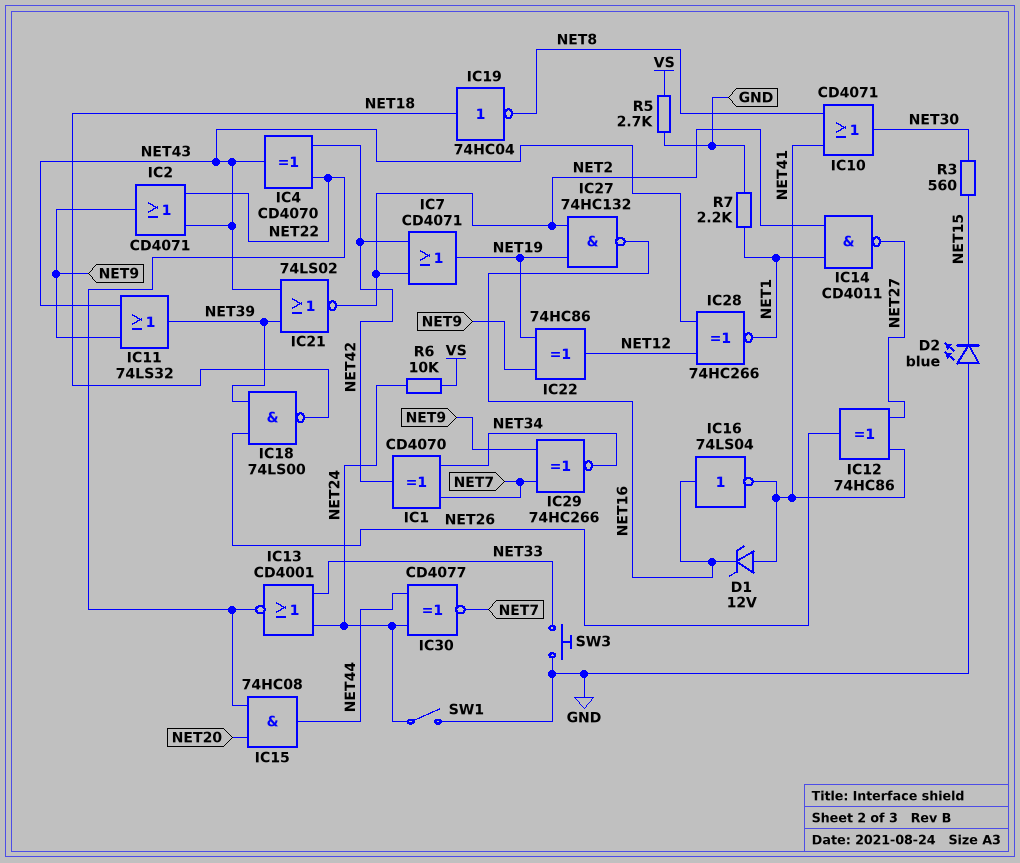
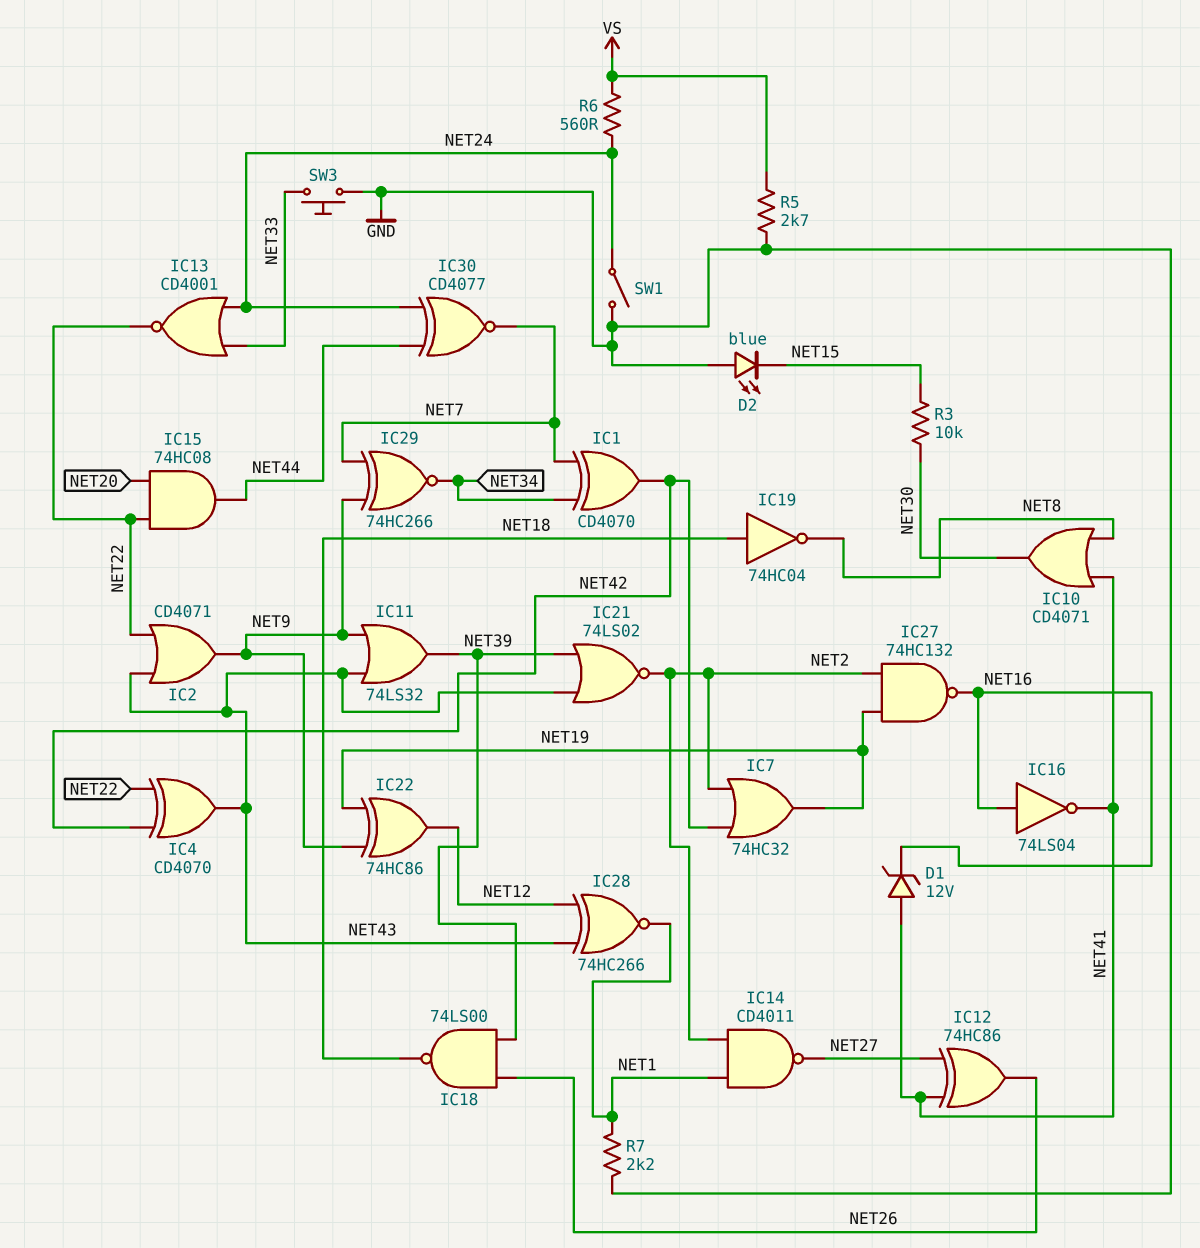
IC7: OR CD4071 (in NET2, in NET42, out NET19) -> OR 74HC32 (in NET2, in NET42, out NET19)
R3: 560 (NET15, NET30) -> 10k (NET15, NET30)
R6: 10k (NET24, VS) -> 560 (NET24, VS)

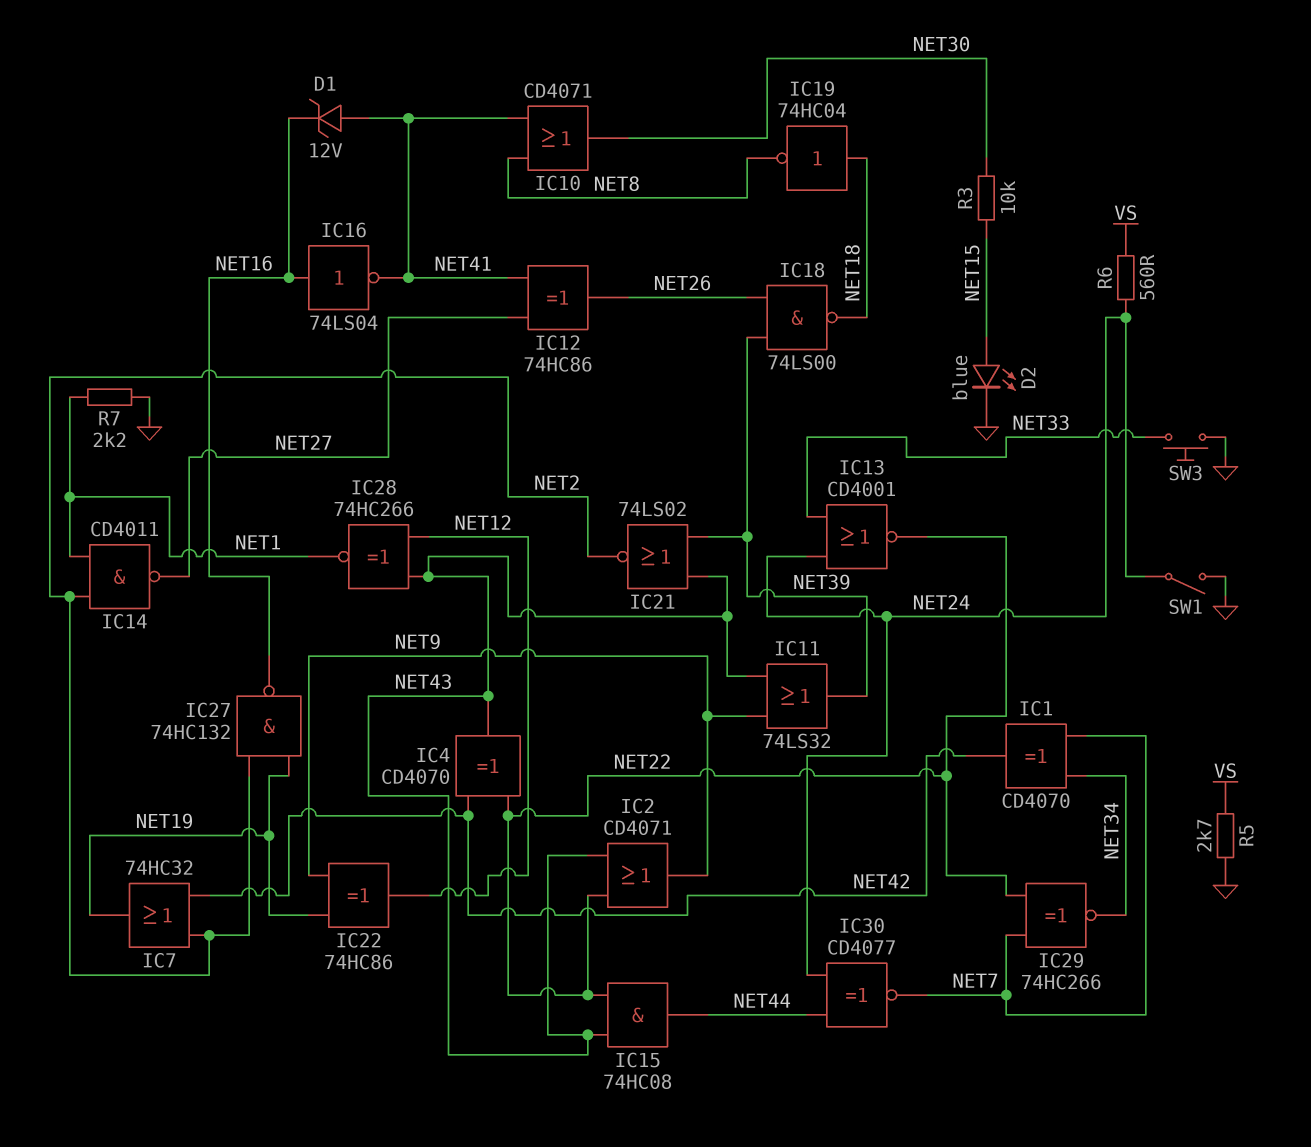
D2: LED blue (A GND, K NET15) -> LED blue (A NET15, K GND)
IC15: AND 74HC08 (in NET20, in NET22, out NET44) -> AND 74HC08 (in NET22, in NET43, out NET44)
IC29: XNOR 74HC266 (in NET7, in NET9, out NET34) -> XNOR 74HC266 (in NET7, in NET22, out NET34)

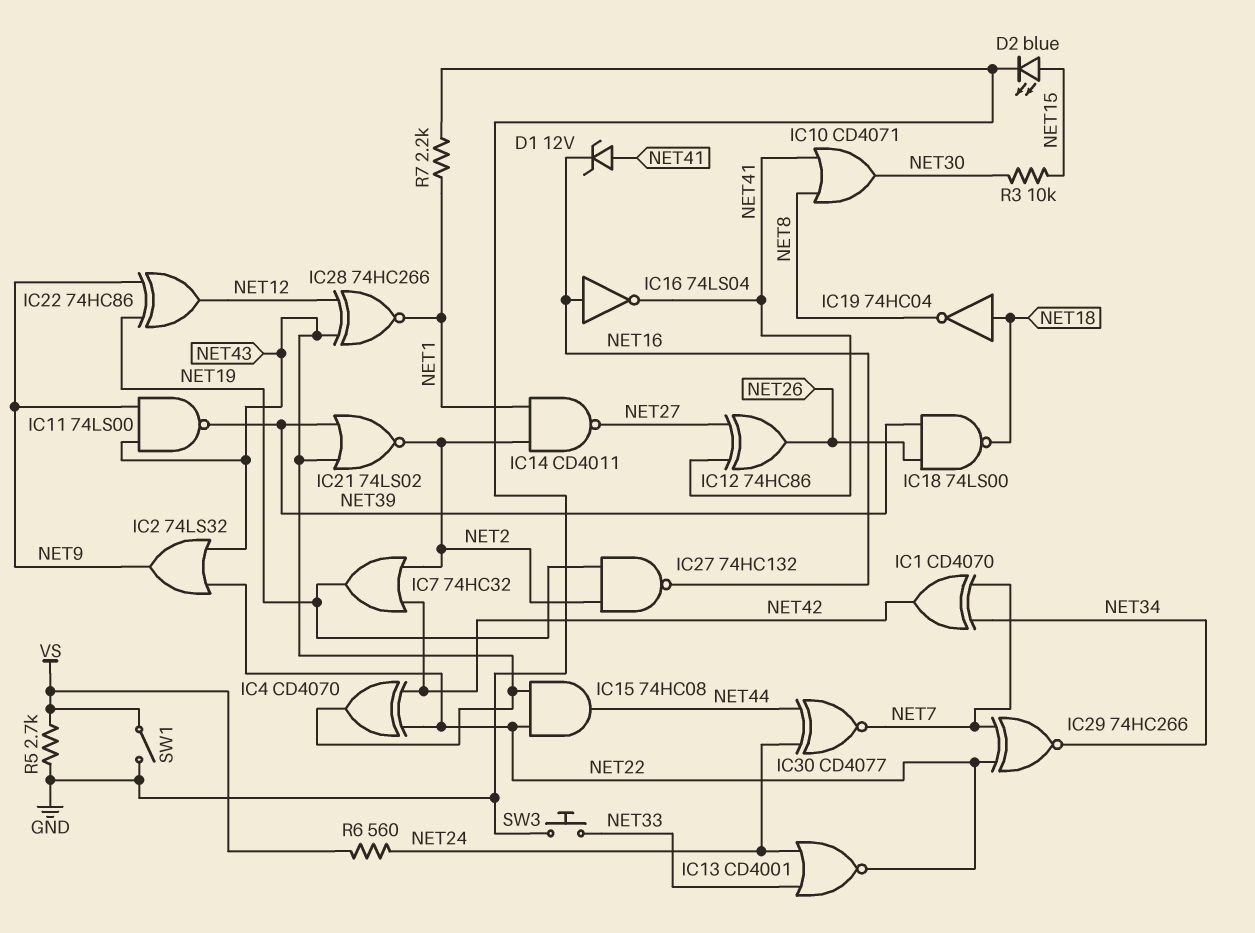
IC2: OR CD4071 (in NET22, in NET43, out NET9) -> OR 74LS32 (in NET22, in NET43, out NET9)
IC11: OR 74LS32 (in NET9, in NET43, out NET39) -> NAND 74LS00 (in NET9, in NET43, out NET39)
SW1: switch (GND, NET24) -> switch (GND, VS)

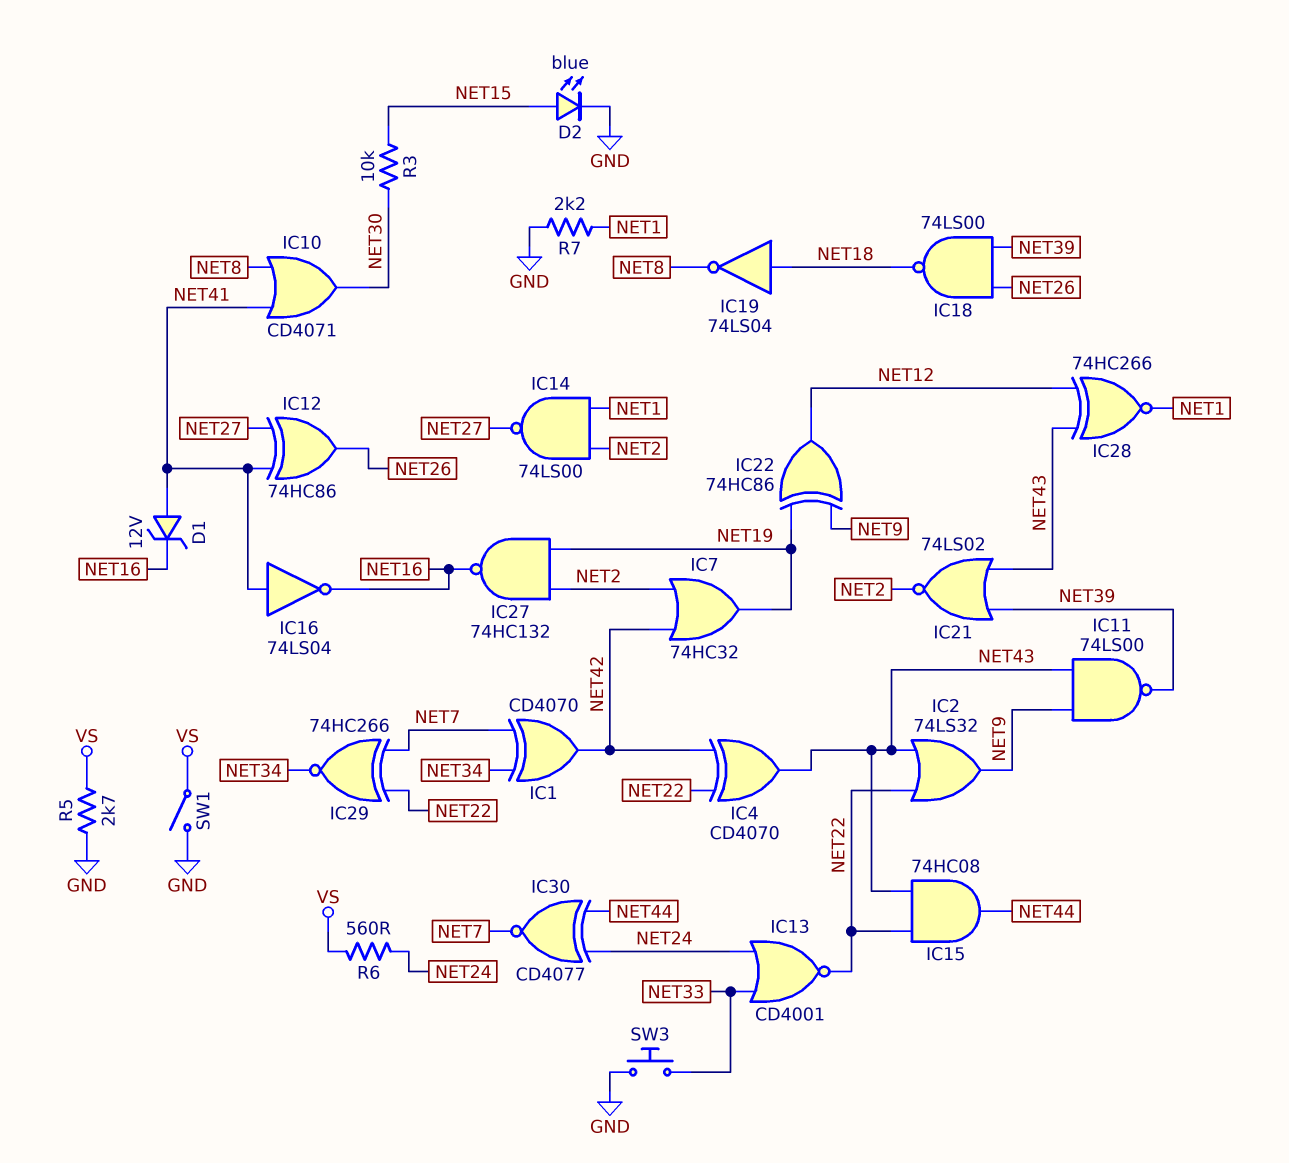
IC14: NAND CD4011 (in NET1, in NET2, out NET27) -> NAND 74LS00 (in NET1, in NET2, out NET27)
IC16: NOT 74LS04 (in NET16, out NET41) -> NOT 74LS04 (in NET41, out NET16)
IC19: NOT 74HC04 (in NET18, out NET8) -> NOT 74LS04 (in NET18, out NET8)

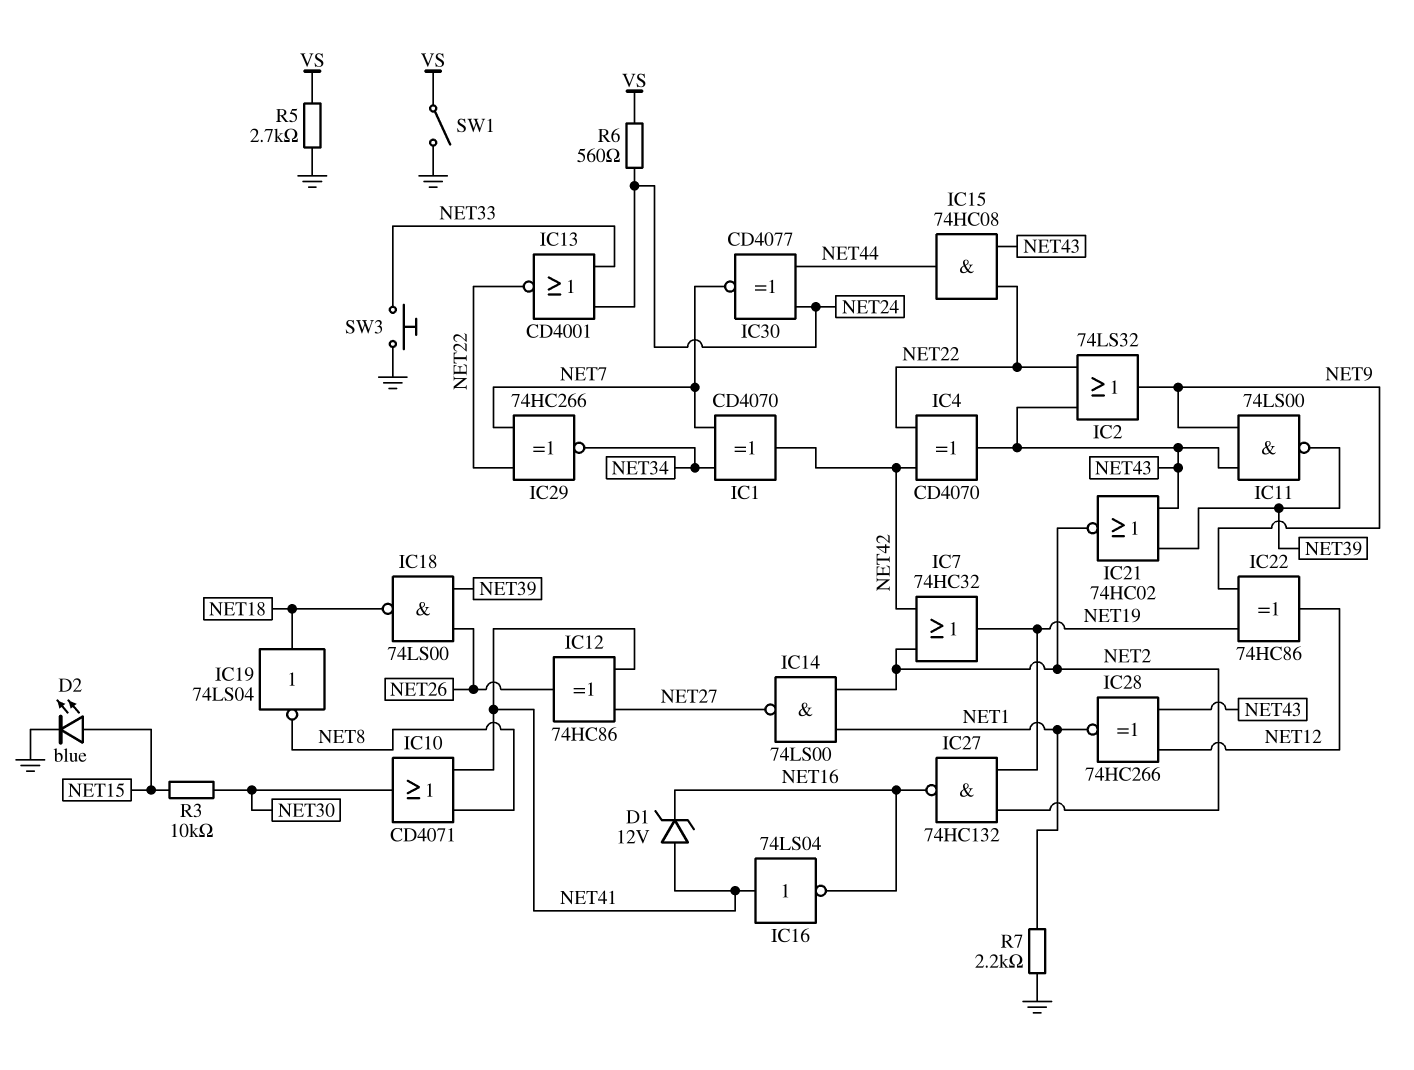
IC21: NOR 74LS02 (in NET39, in NET43, out NET2) -> NOR 74HC02 (in NET39, in NET43, out NET2)

